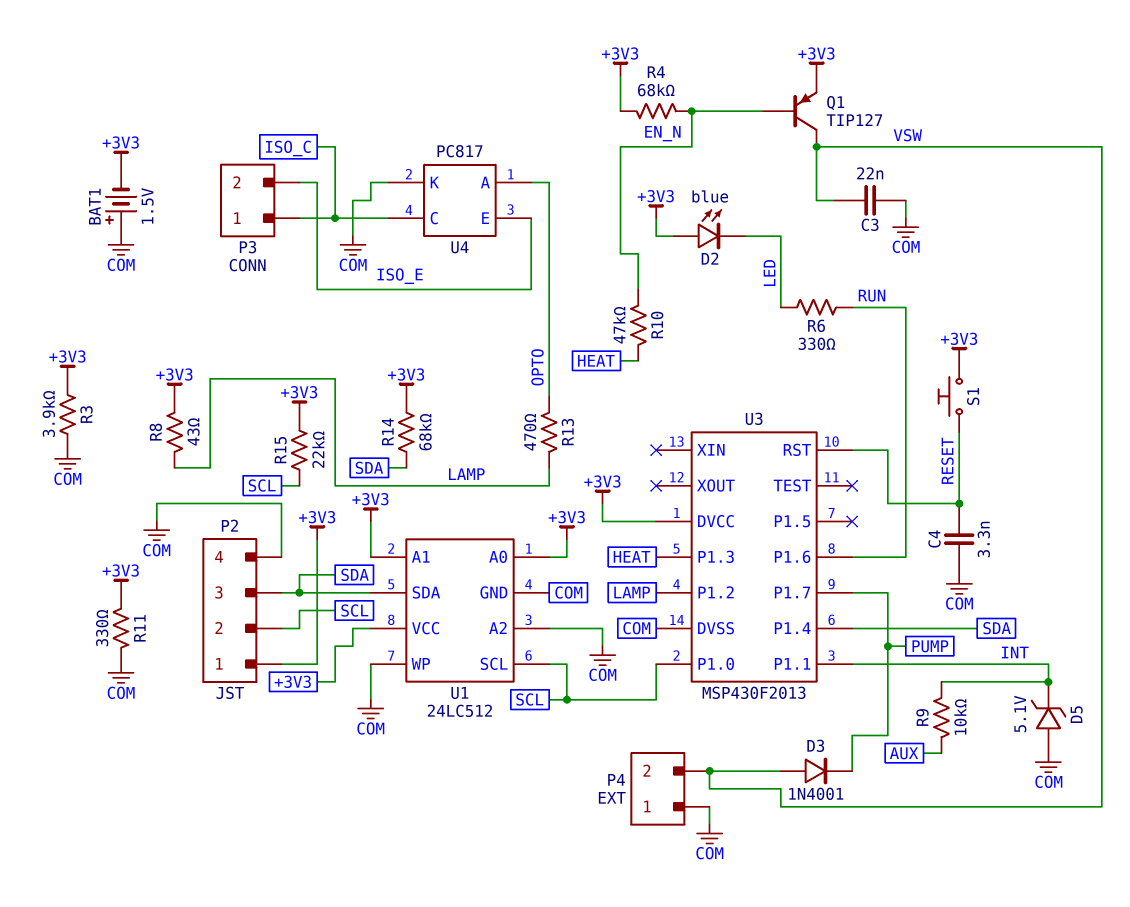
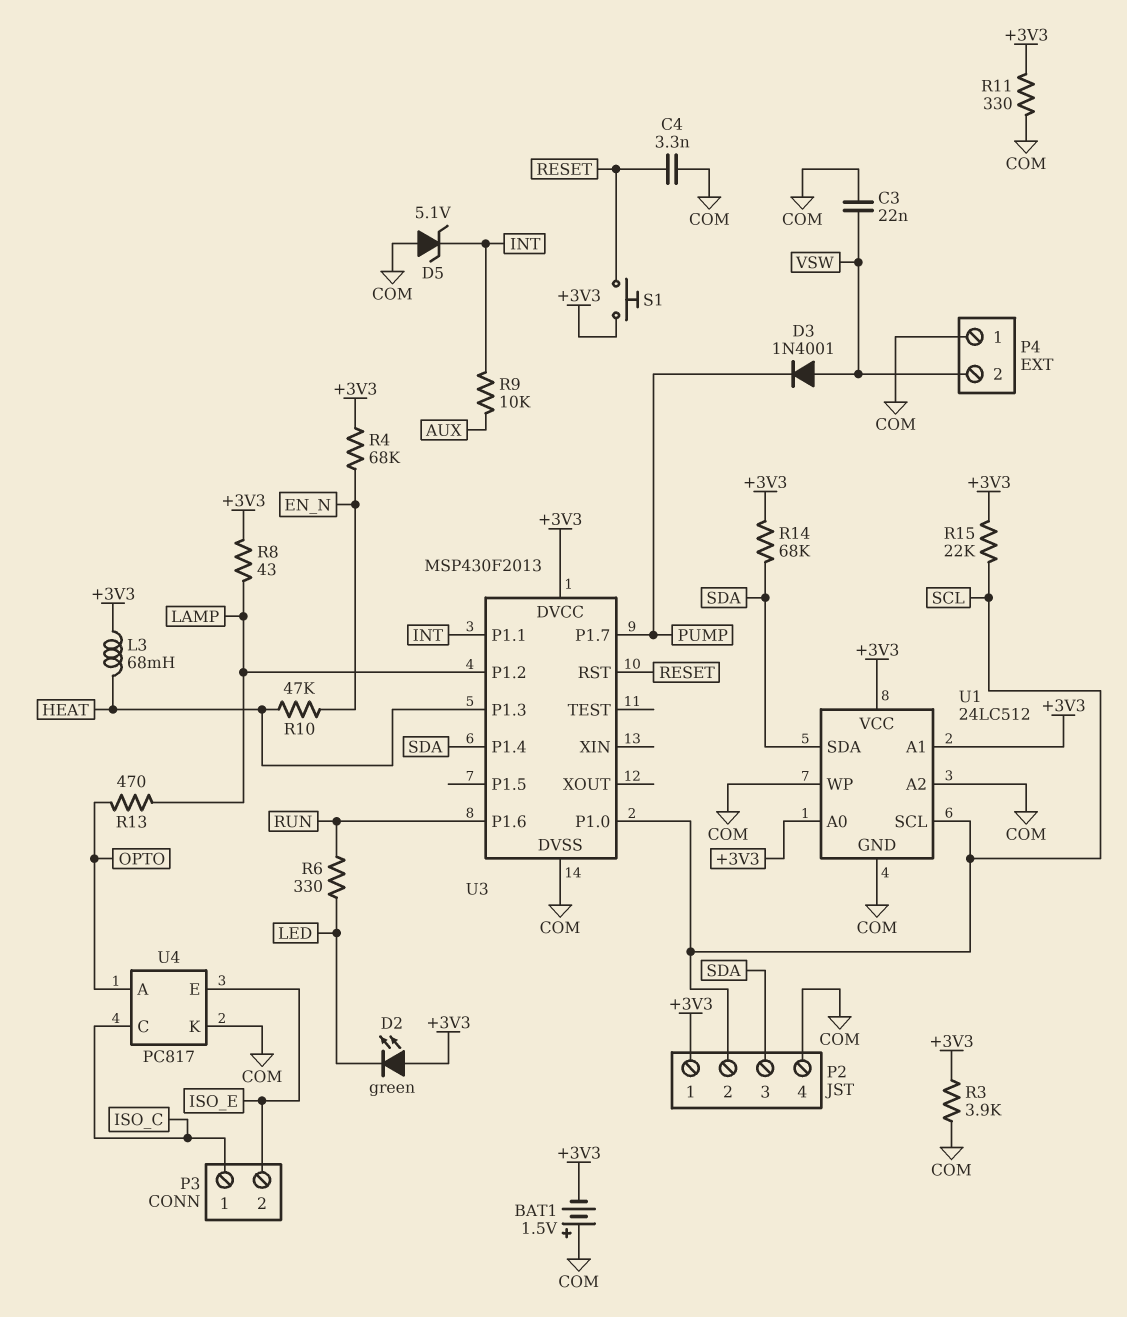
D2: LED blue (A +3V3, K LED) -> LED green (A +3V3, K LED)
L3: none -> 68mH (+3V3, HEAT)
Q1: PNP TIP127 (B EN_N, C VSW, E +3V3) -> none

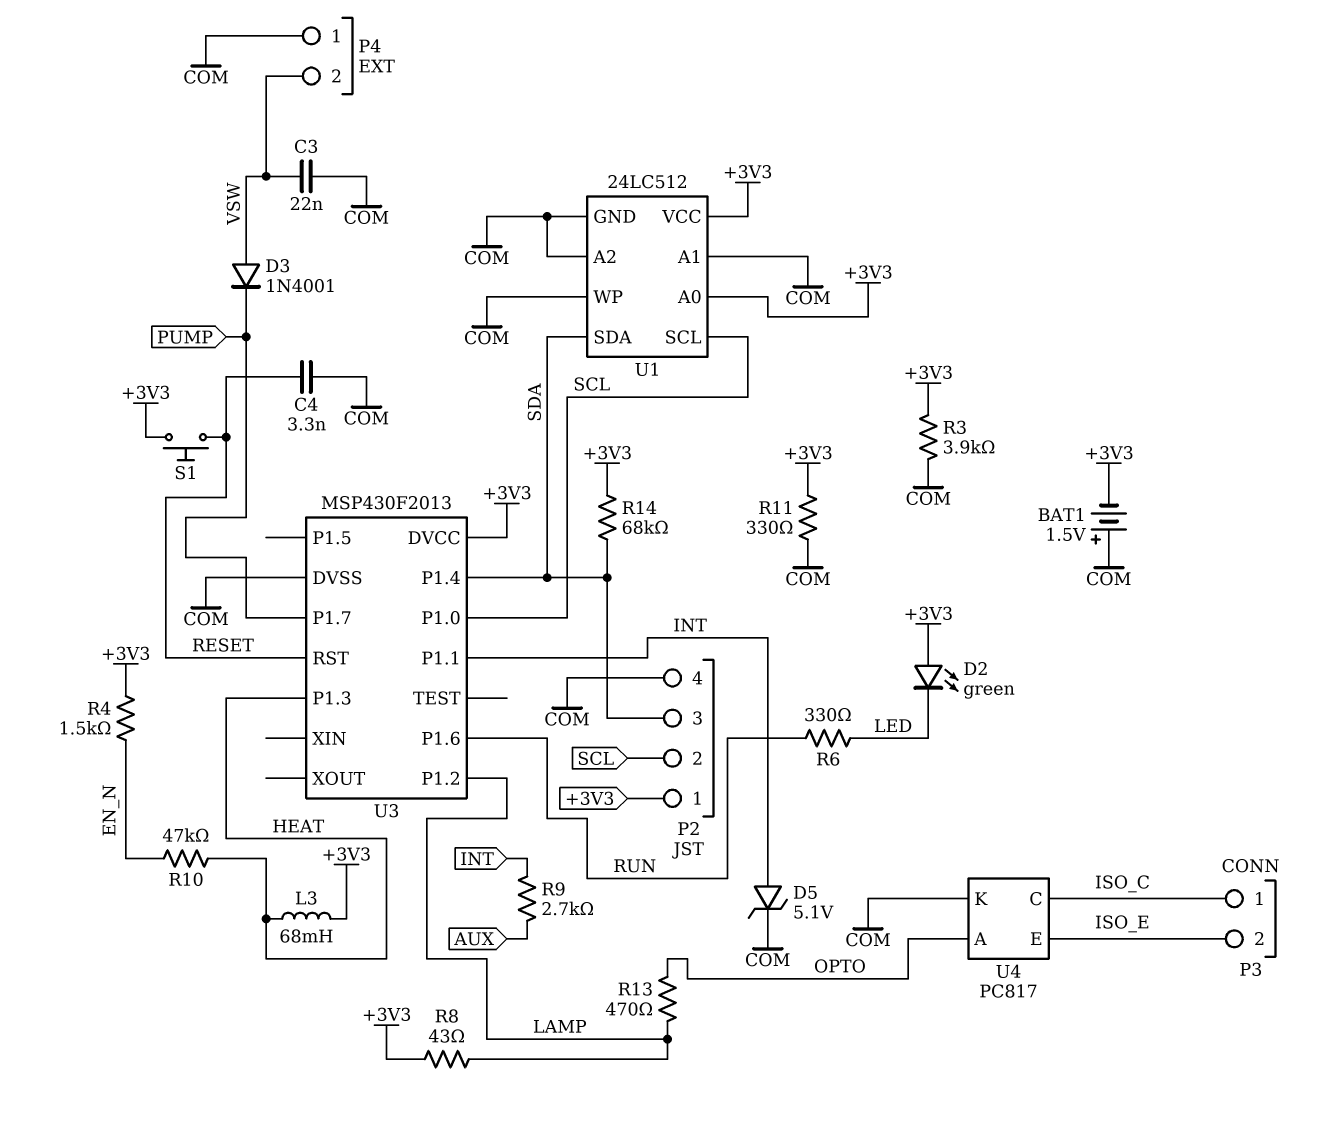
D5: zener 5.1V (A COM, K INT) -> zener 5.1V (A INT, K COM)
R4: 68k (+3V3, EN_N) -> 1.5k (+3V3, EN_N)
R9: 10k (AUX, INT) -> 2.7k (AUX, INT)
R15: 22k (+3V3, SCL) -> none
U1 pin A1: +3V3 -> COM

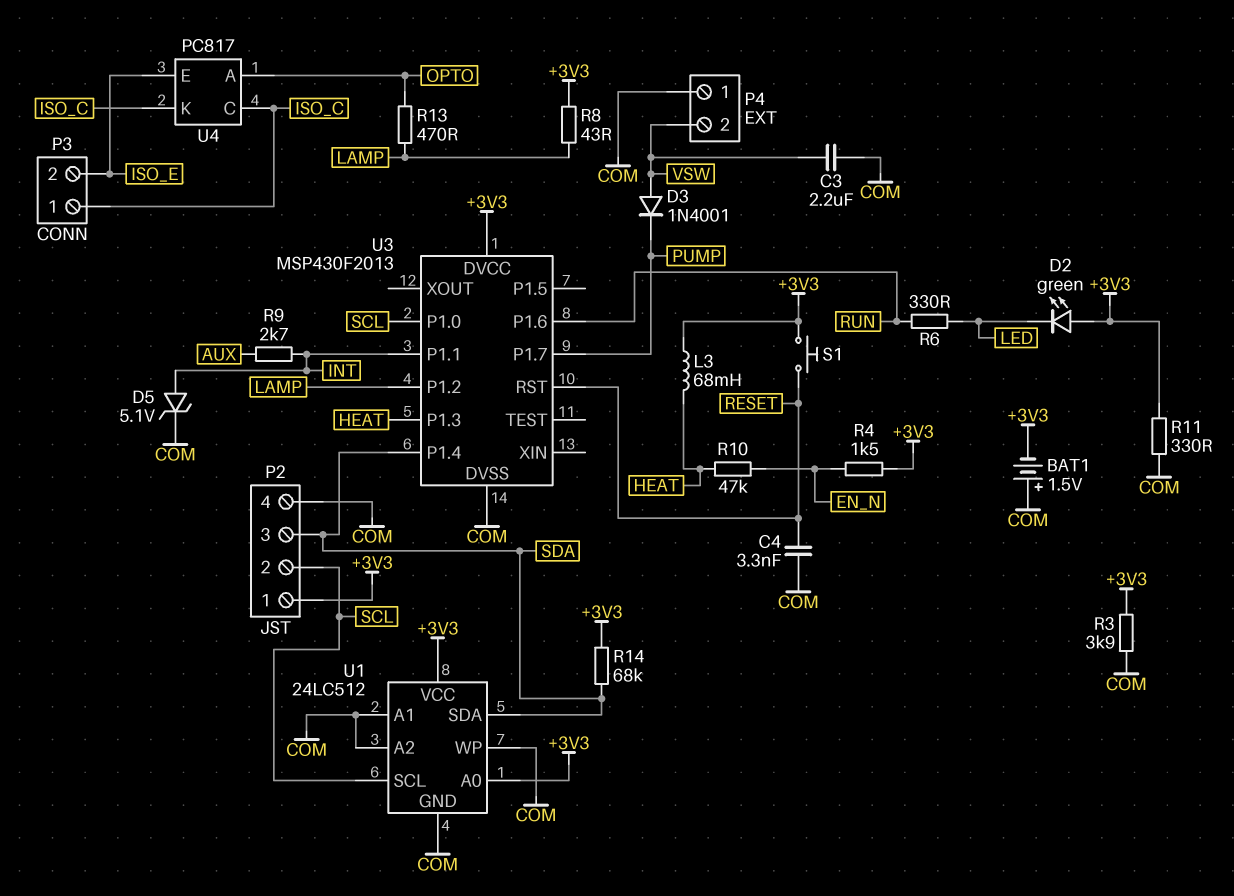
C3: 22nF (COM, VSW) -> 2.2uF (COM, VSW)
U4 pin K: COM -> ISO_C

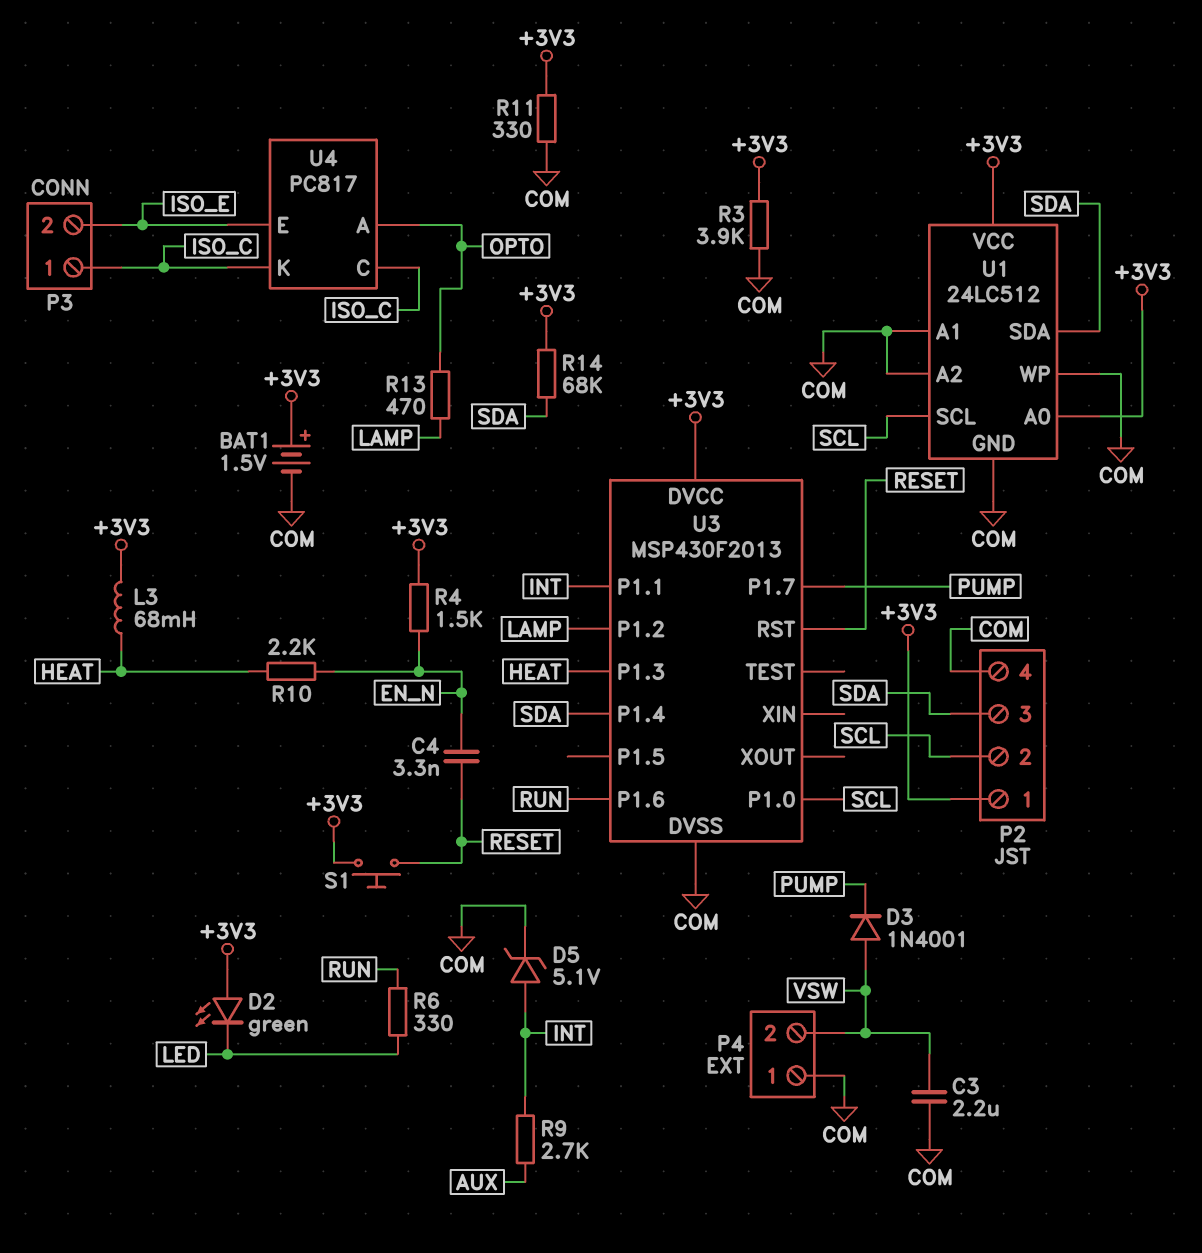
BAT1: 1.5V (plus COM, minus +3V3) -> 1.5V (plus +3V3, minus COM)
C4: 3.3nF (COM, RESET) -> 3.3nF (EN_N, RESET)
R8: 43 (+3V3, LAMP) -> none
R10: 47k (EN_N, HEAT) -> 2.2k (EN_N, HEAT)

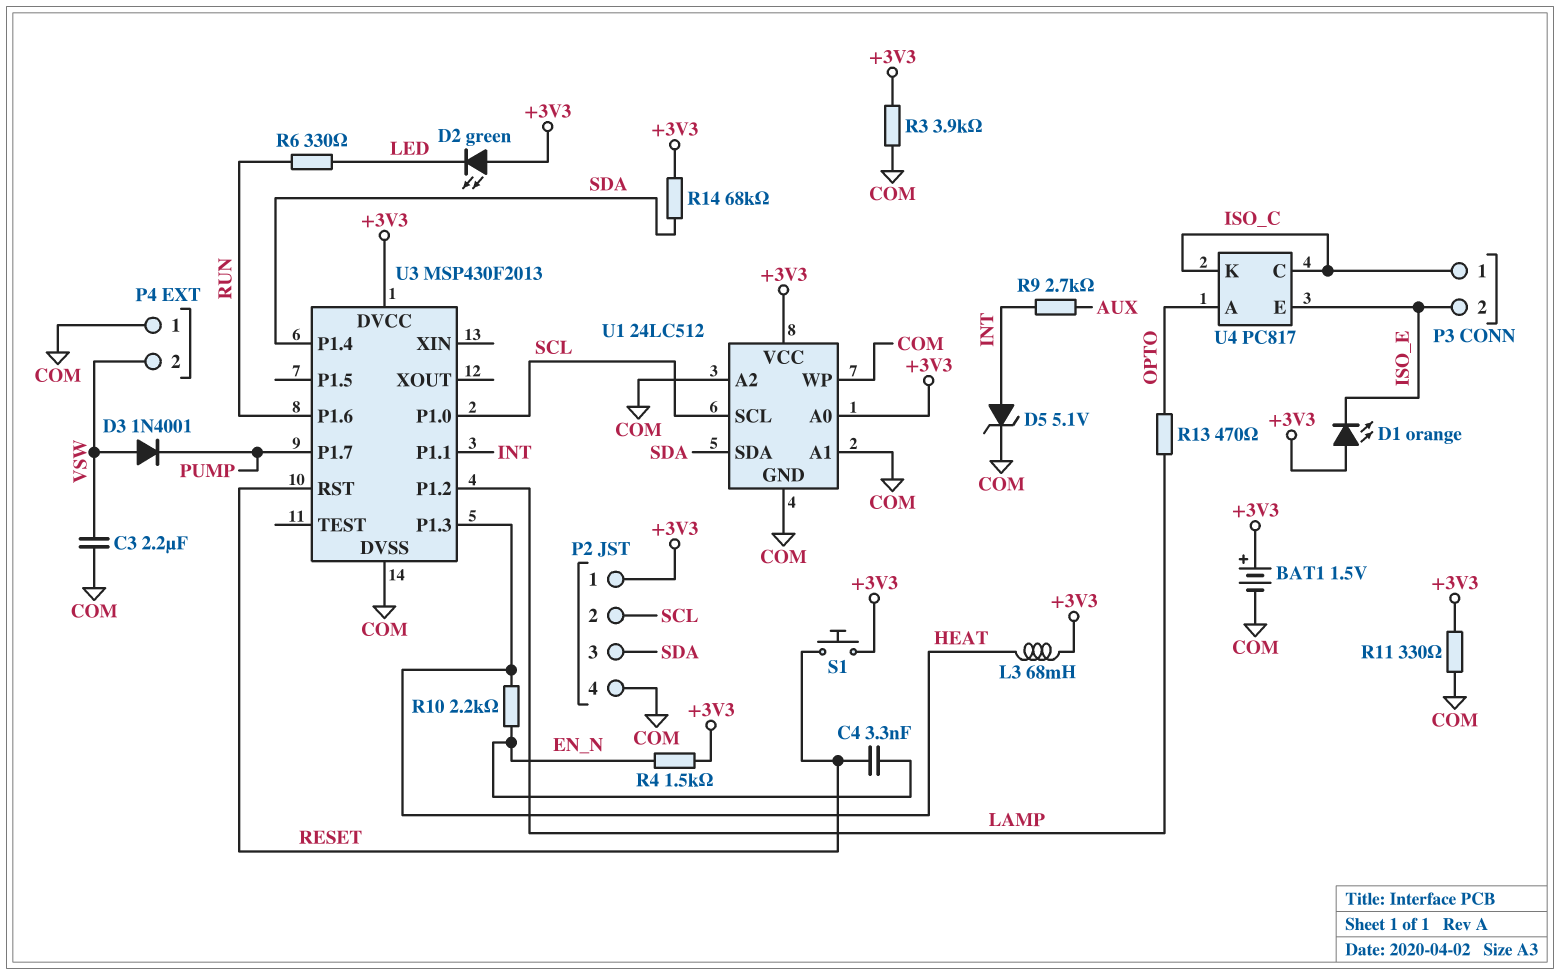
D1: none -> LED orange (A +3V3, K ISO_E)

